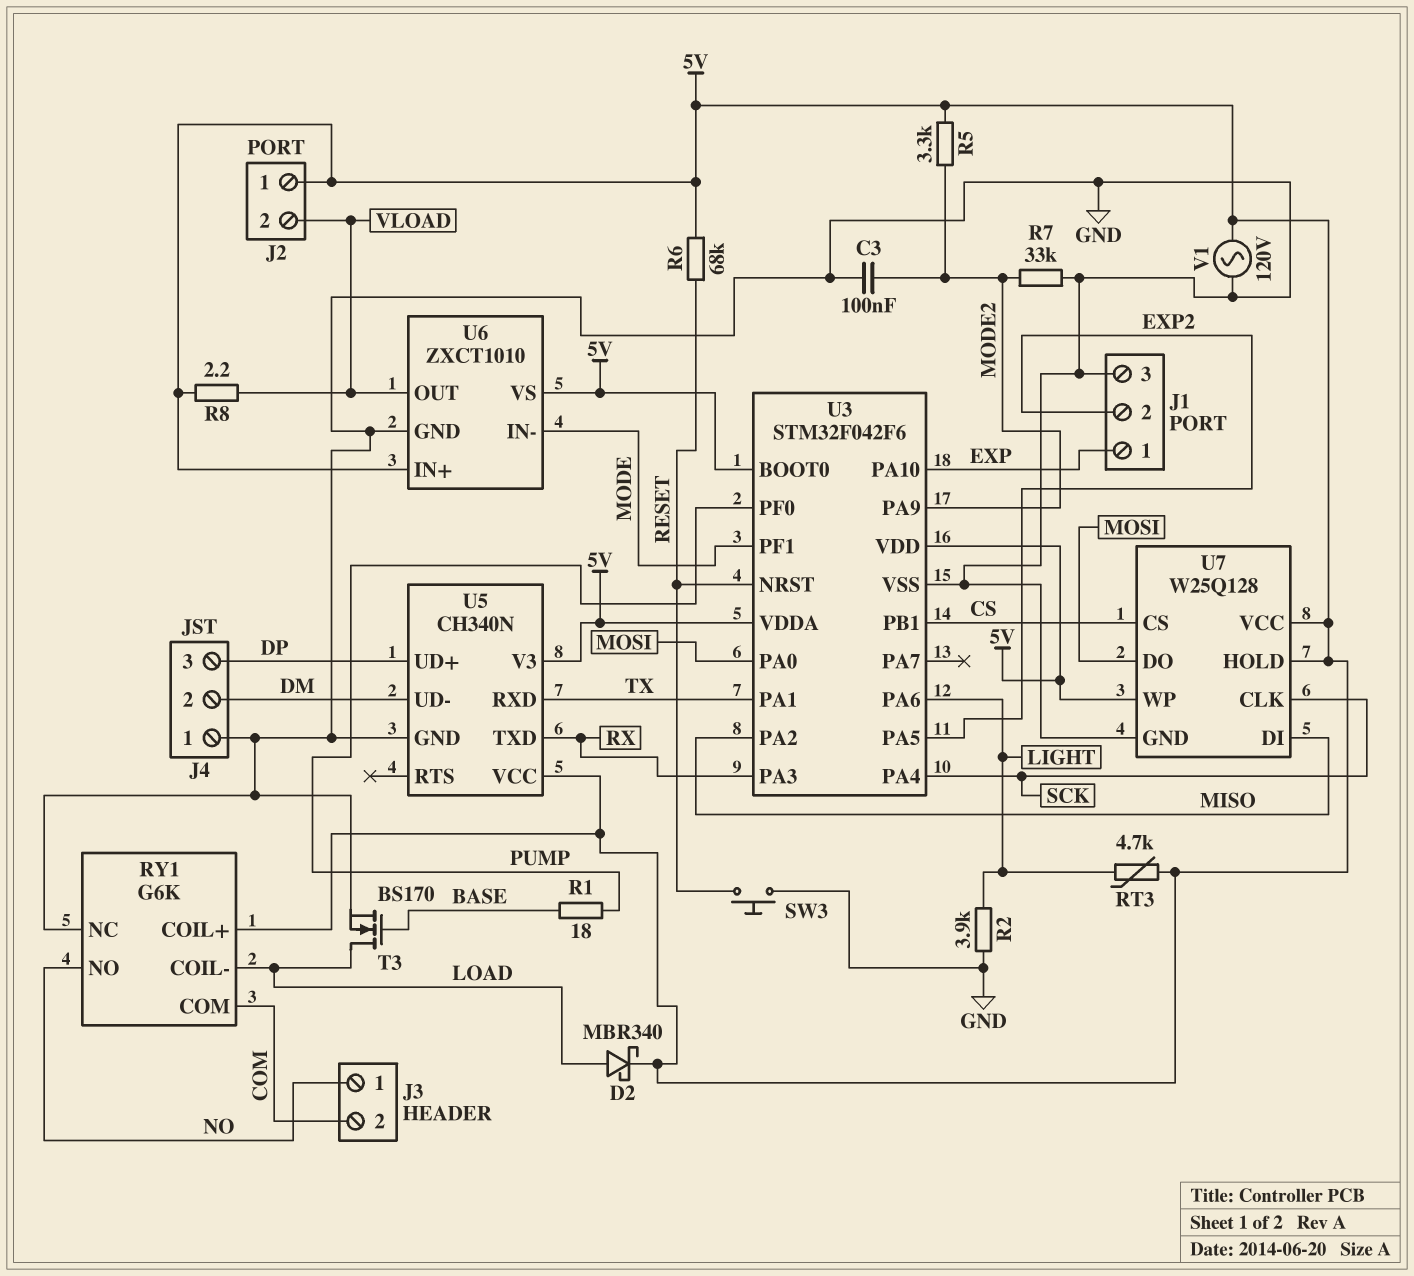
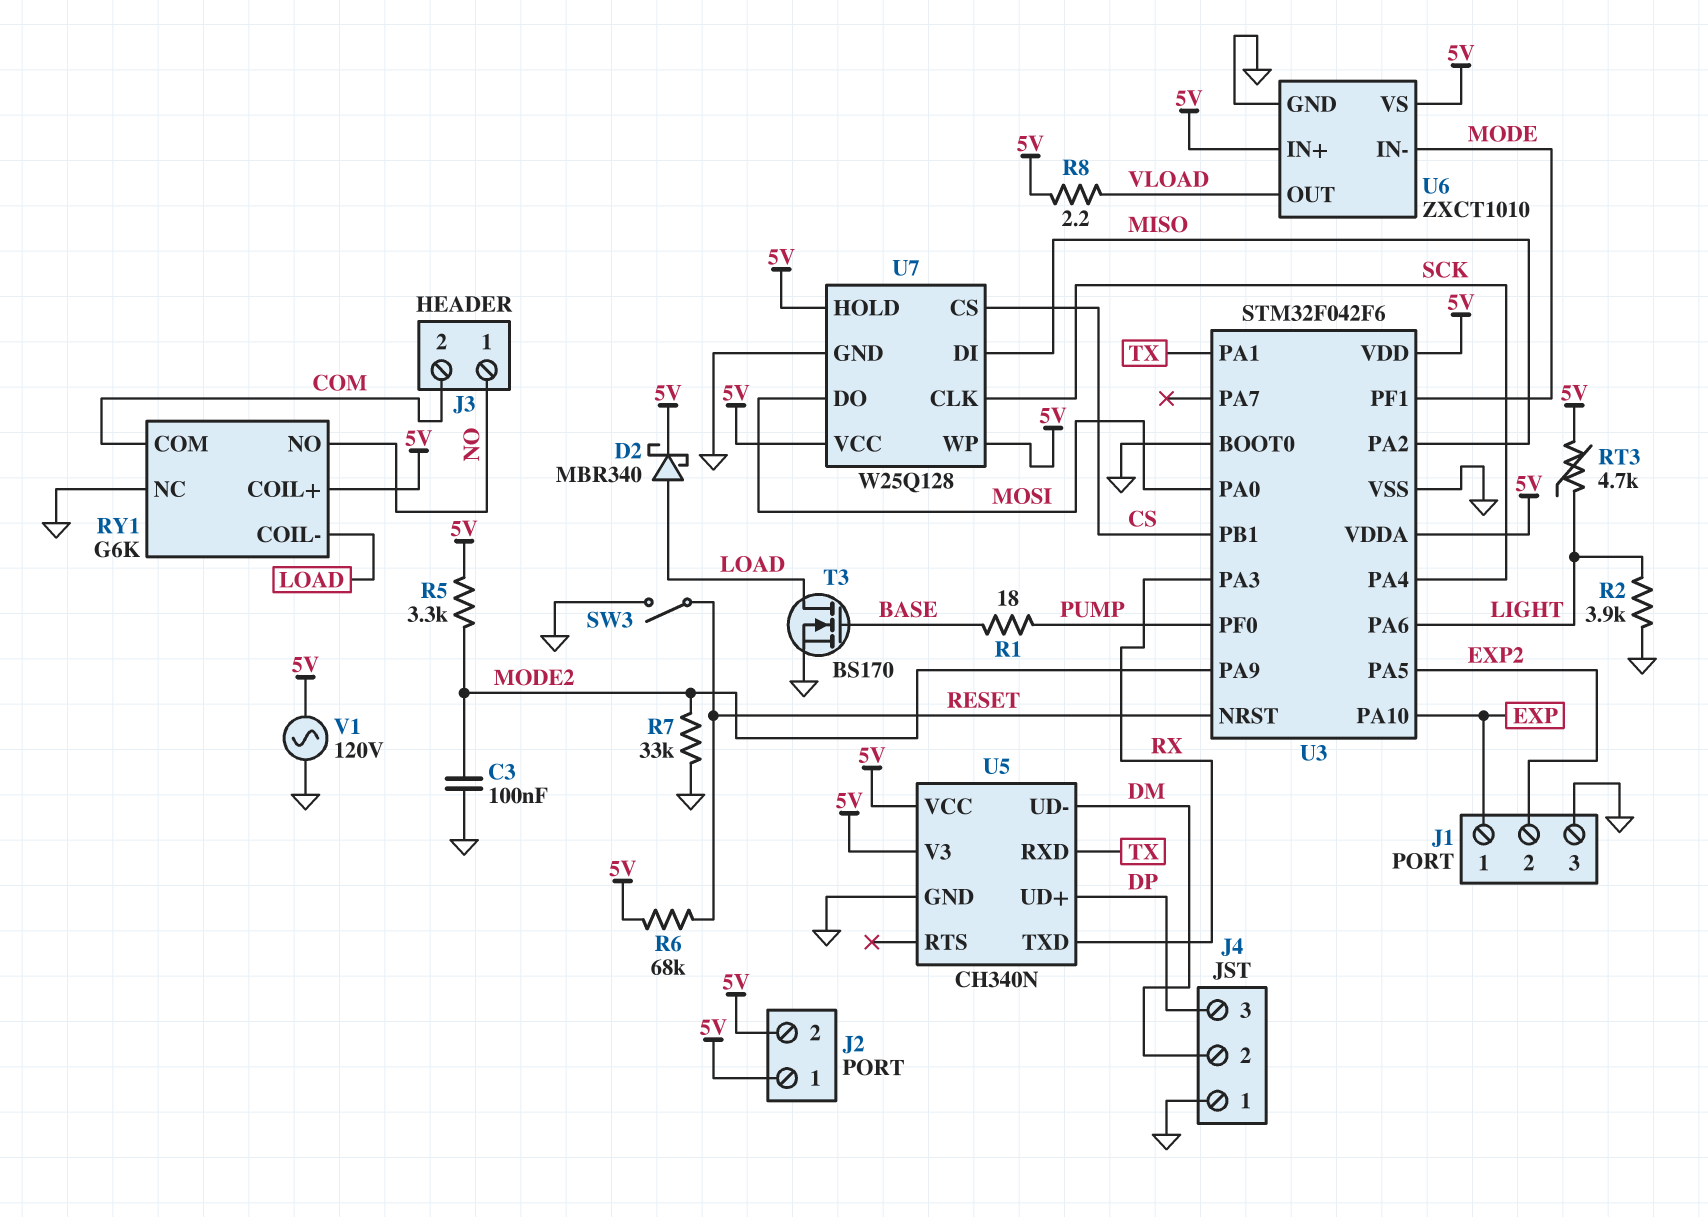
J2 pin 2: VLOAD -> 5V
SW3: button (GND, RESET) -> switch (GND, RESET)
U3 pin BOOT0: 5V -> GND

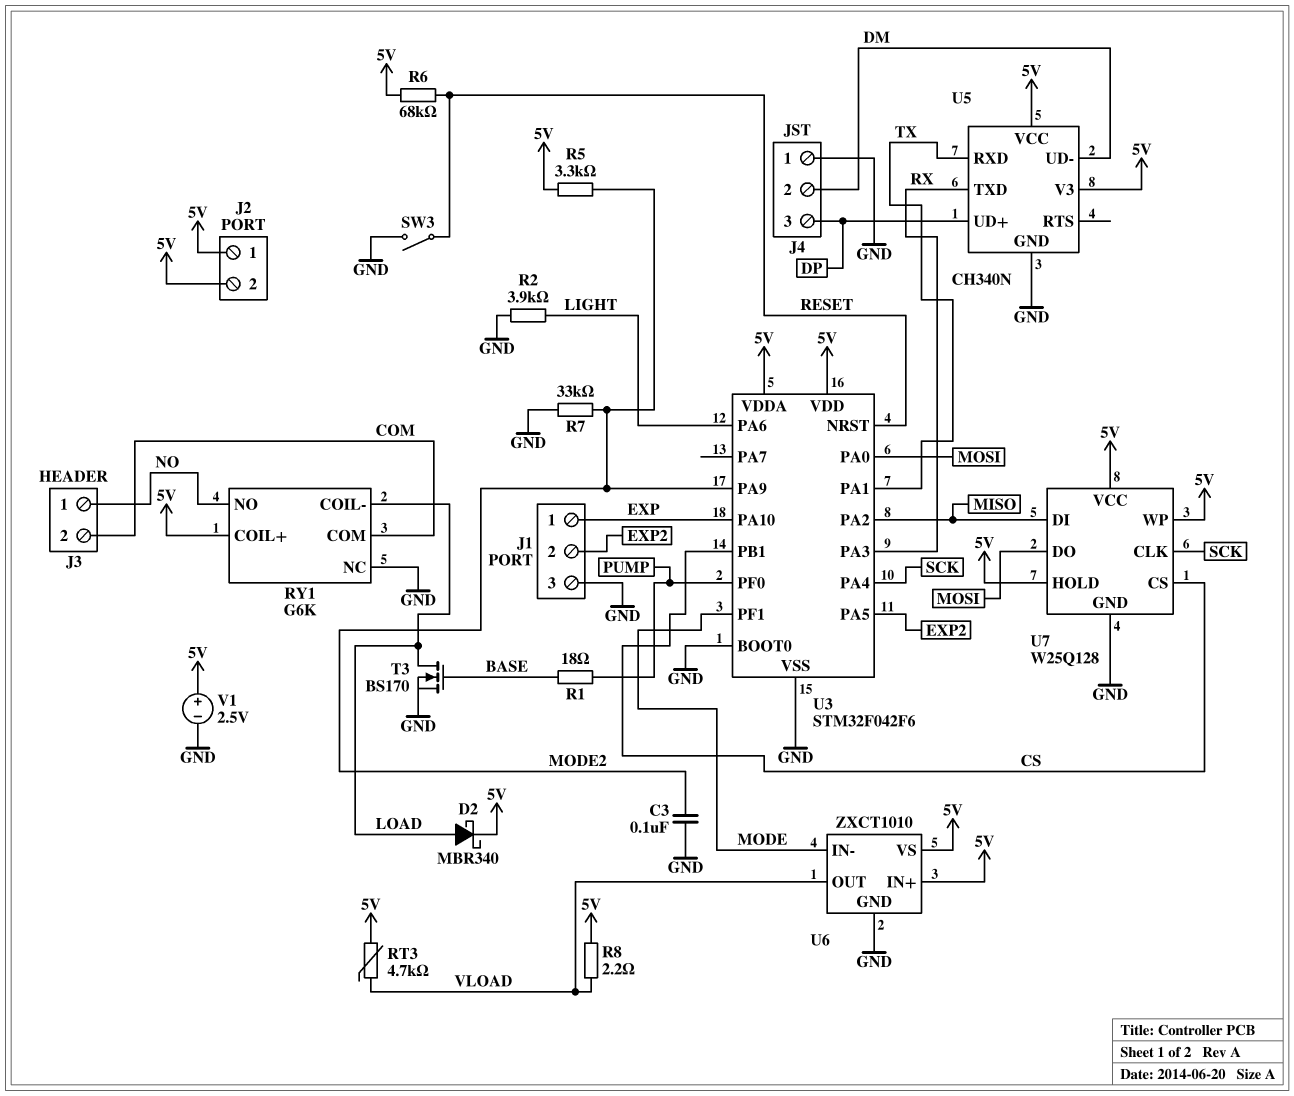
RT3: 4.7k (5V, LIGHT) -> 4.7k (5V, VLOAD)
V1: AC 120V (5V, GND) -> 2.5V (plus 5V, minus GND)

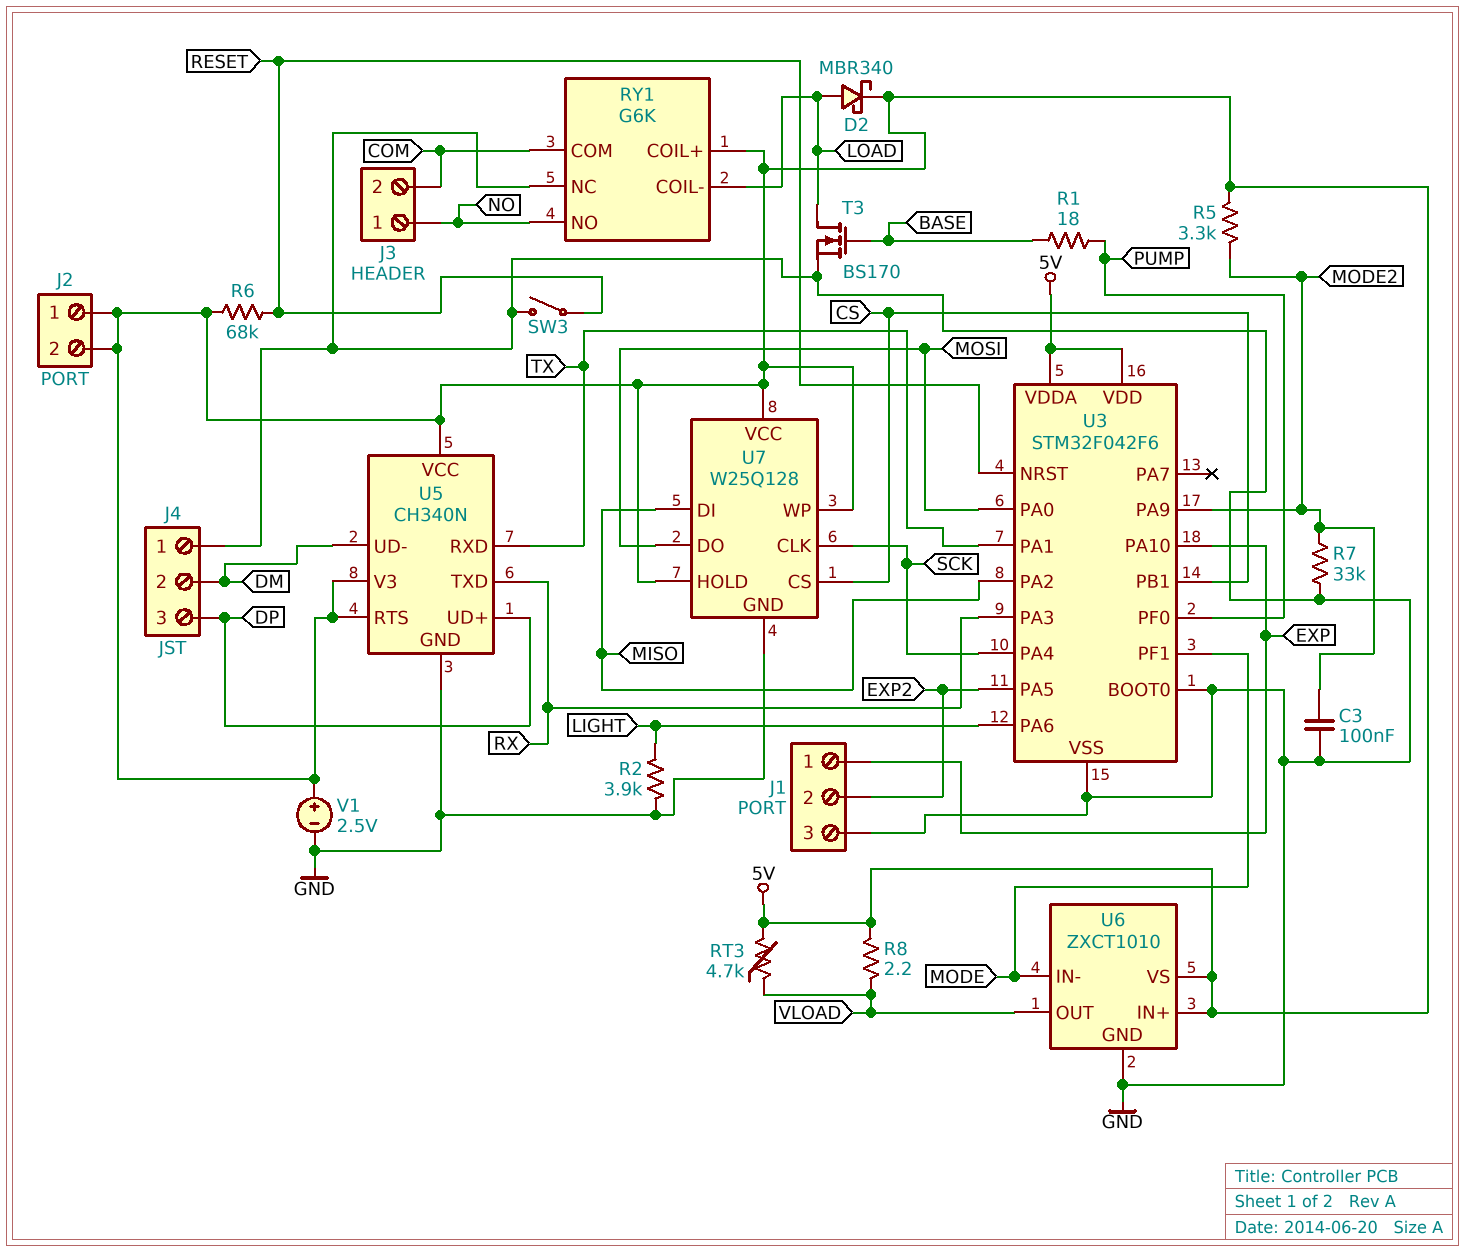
U5 pin RTS: none -> 5V

